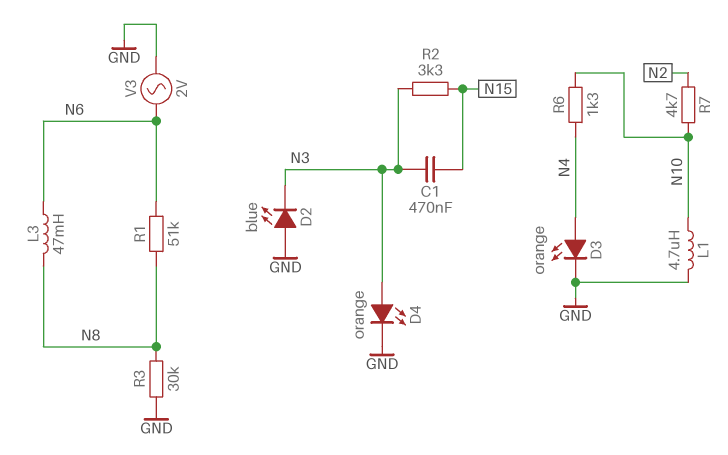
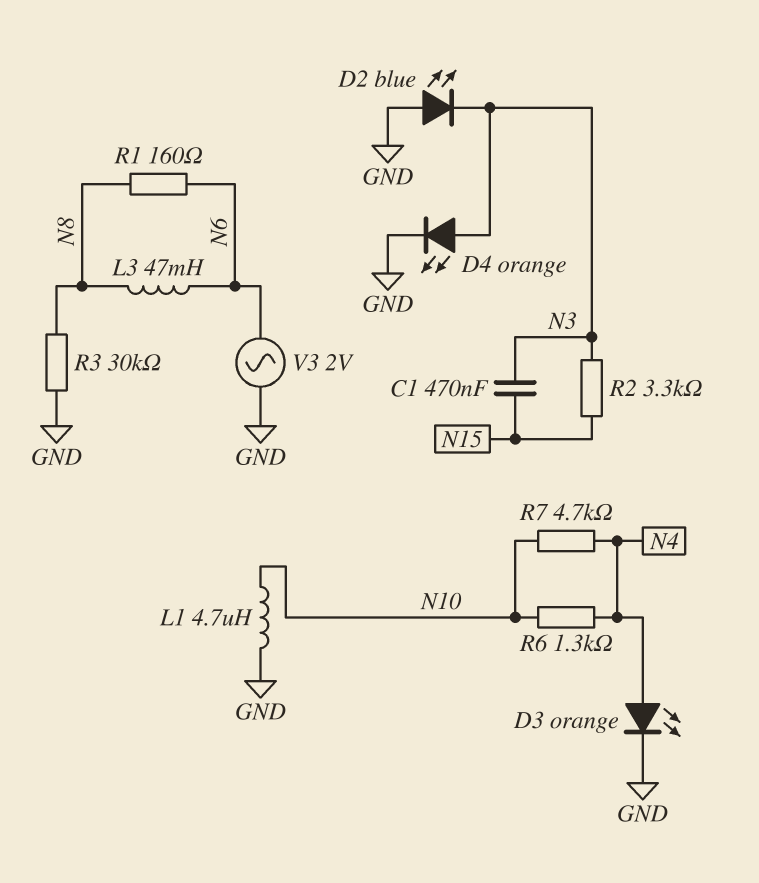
R1: 51k (N6, N8) -> 160 (N6, N8)
R7: 4.7k (N2, N10) -> 4.7k (N4, N10)

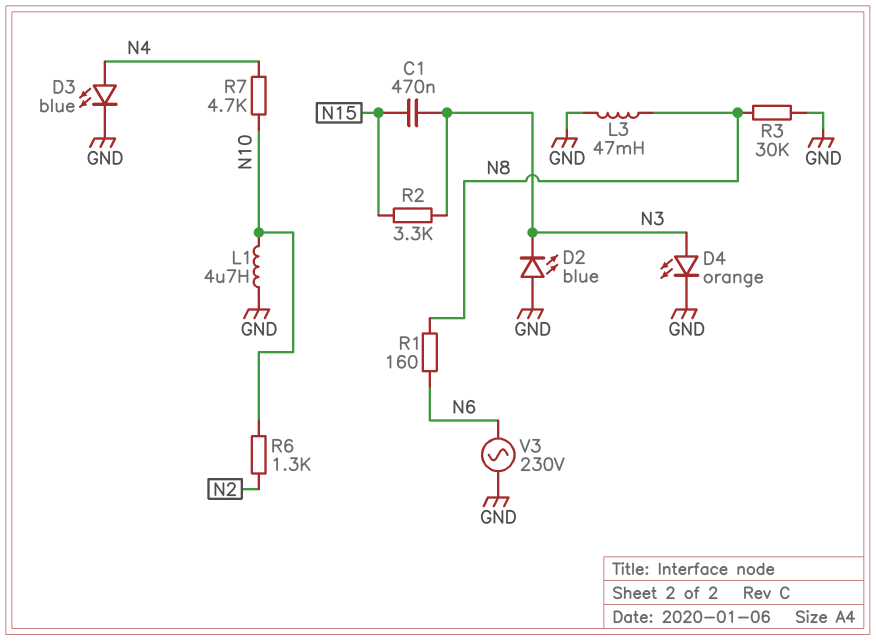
D3: LED orange (A N4, K GND) -> LED blue (A N4, K GND)
L3: 47mH (N6, N8) -> 47mH (GND, N8)
R6: 1.3k (N4, N10) -> 1.3k (N2, N10)
V3: AC 2V (GND, N6) -> AC 230V (GND, N6)

